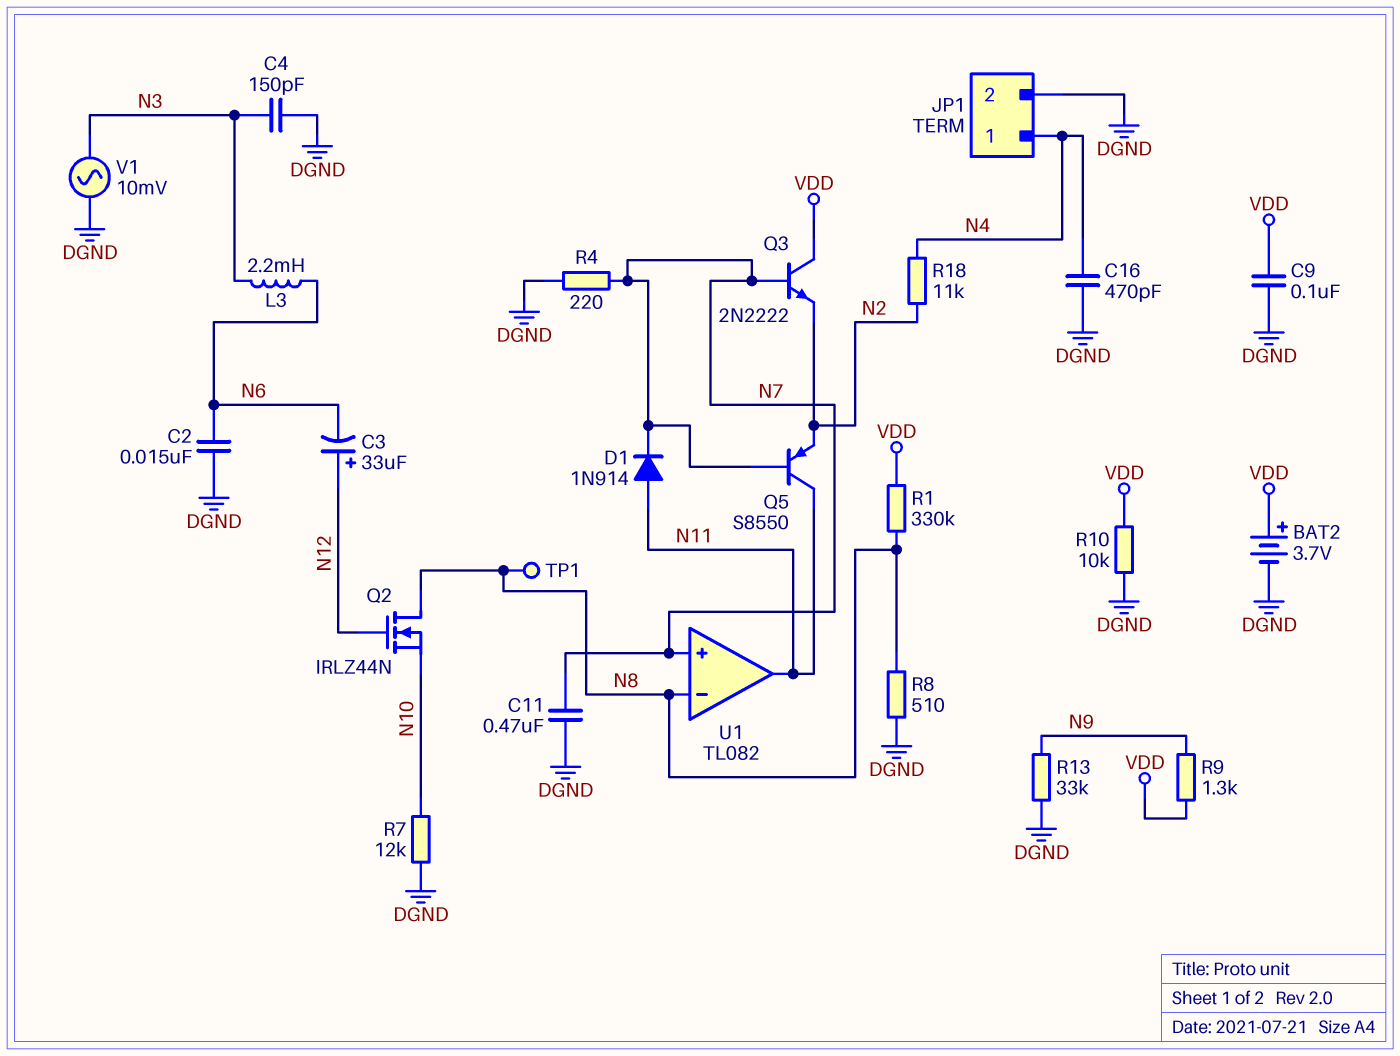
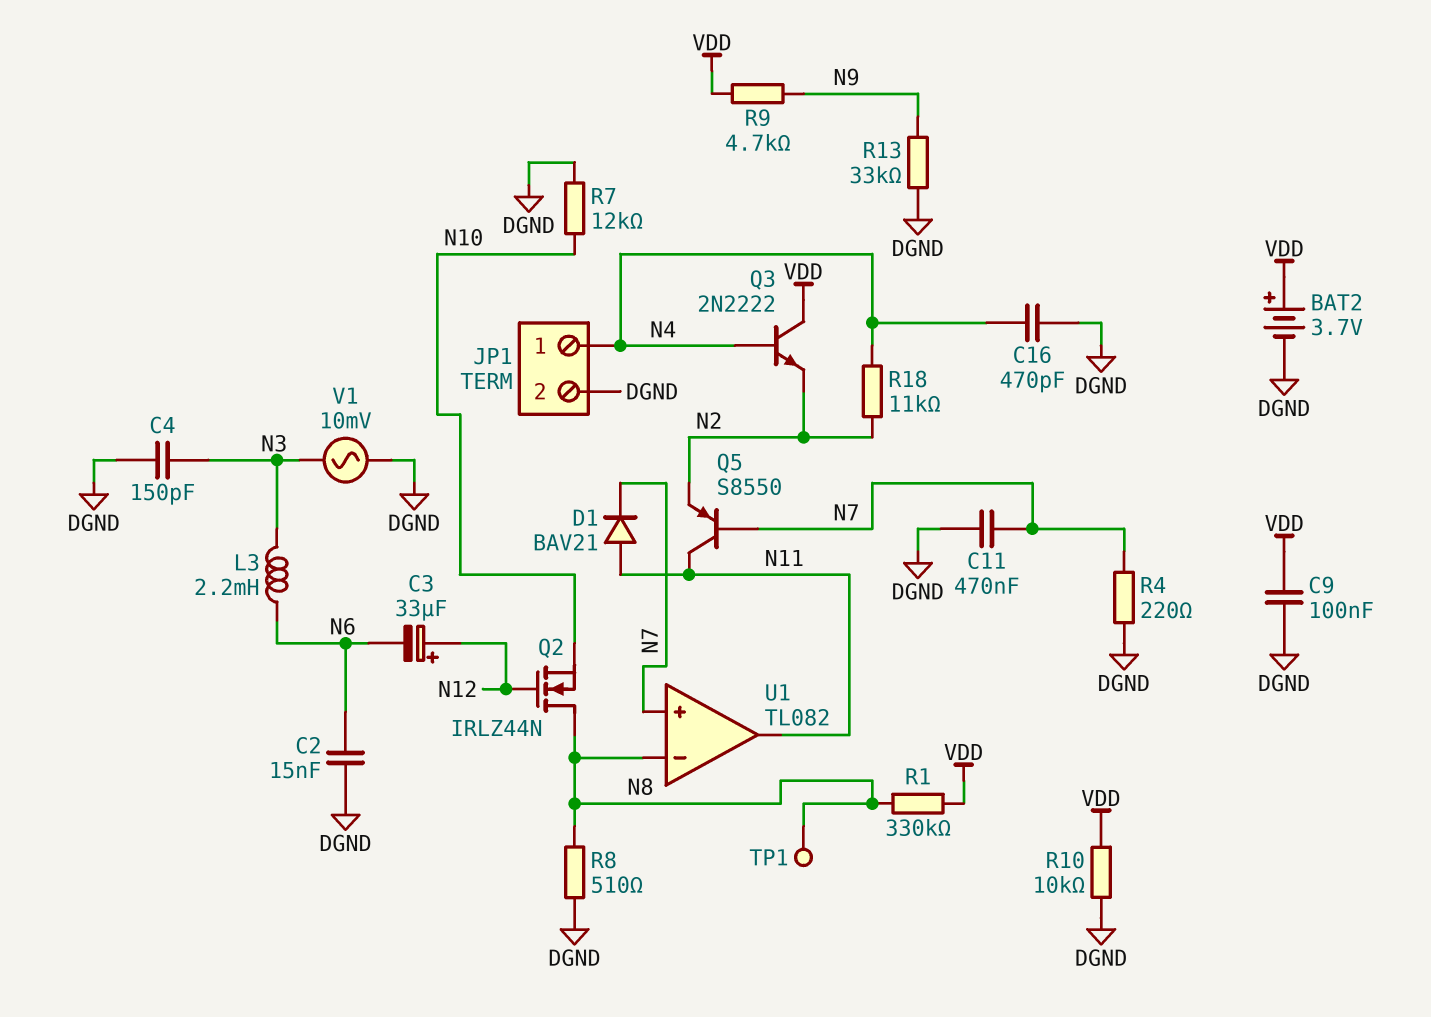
D1: diode 1N914 (A N11, K N7) -> diode BAV21 (A N11, K N7)
Q3: NPN 2N2222 (B N7, C VDD, E N2) -> NPN 2N2222 (B N4, C VDD, E N2)
R9: 1.3k (N9, VDD) -> 4.7k (N9, VDD)

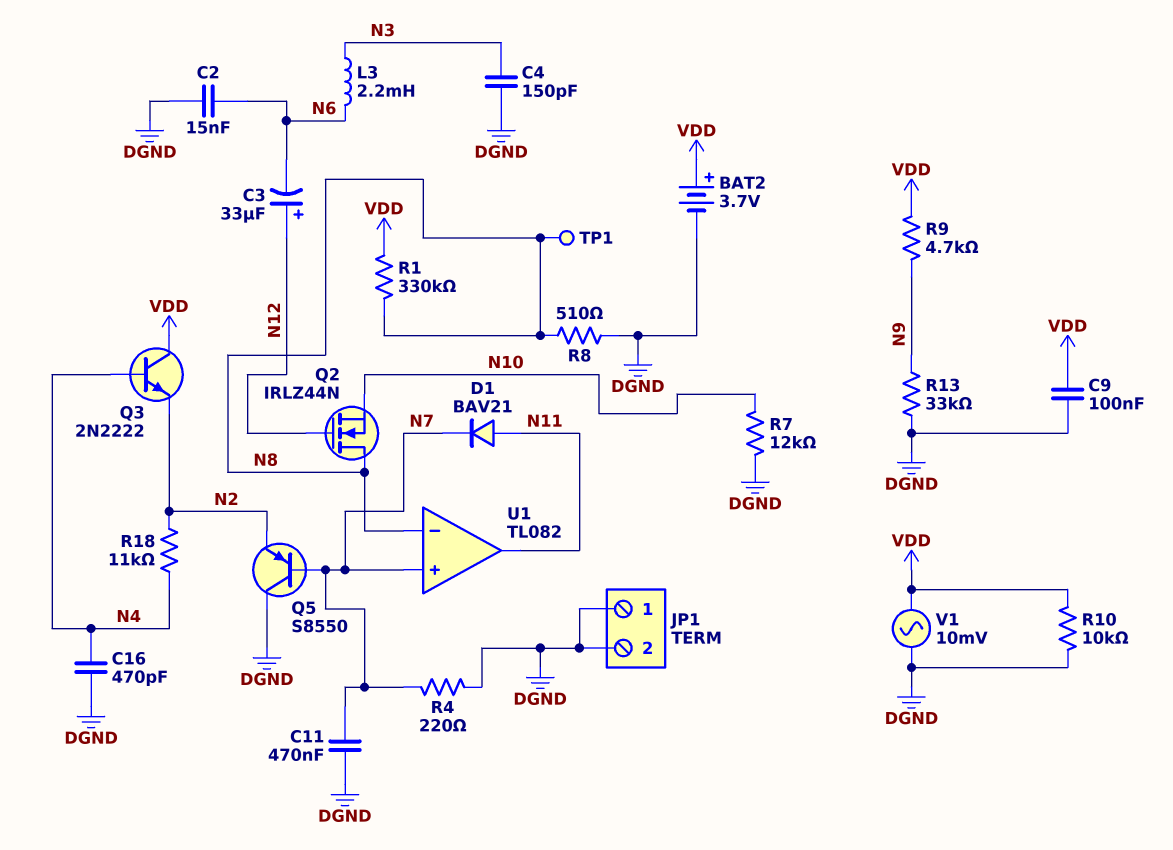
JP1 pin 1: N4 -> DGND
Q5: PNP S8550 (B N7, C N11, E N2) -> PNP S8550 (B N7, C DGND, E N2)
V1: AC 10mV (DGND, N3) -> AC 10mV (DGND, VDD)

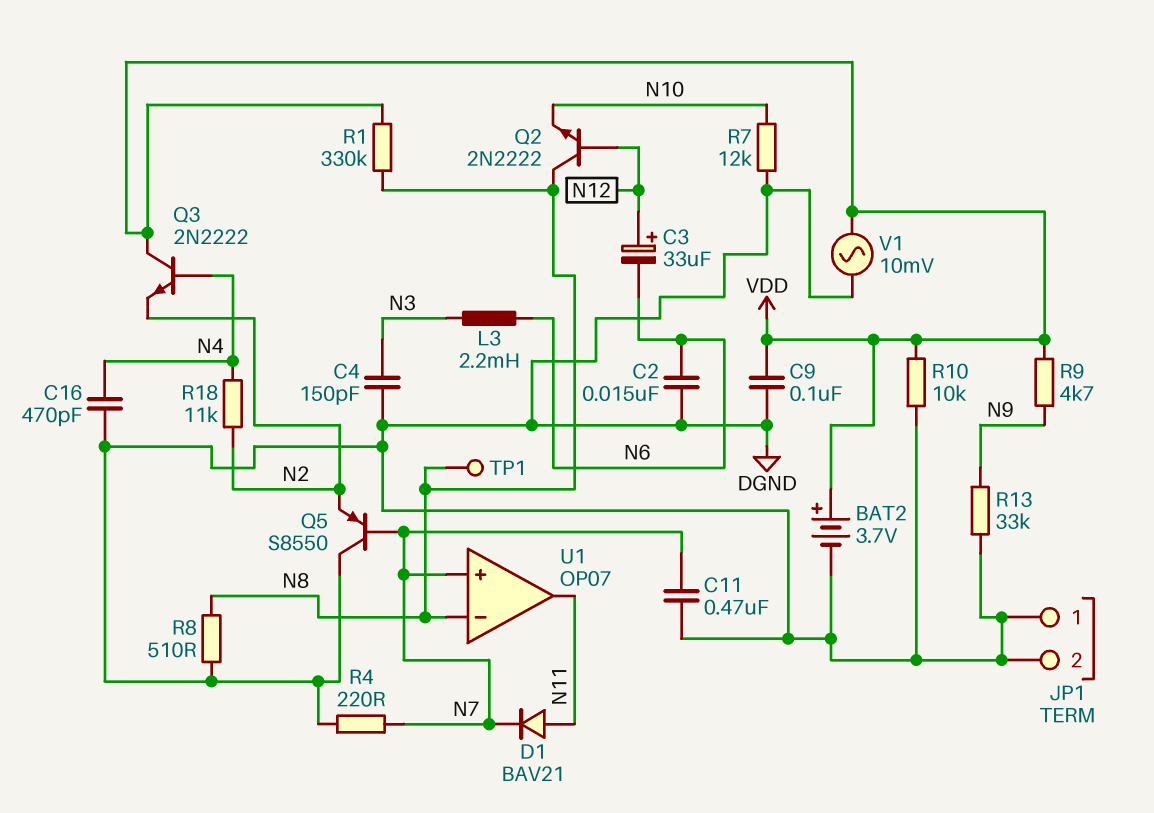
Q2: NMOS IRLZ44N (G N12, D N8, S N10) -> NPN 2N2222 (B N12, C N8, E N10)
U1: TL082 -> OP07

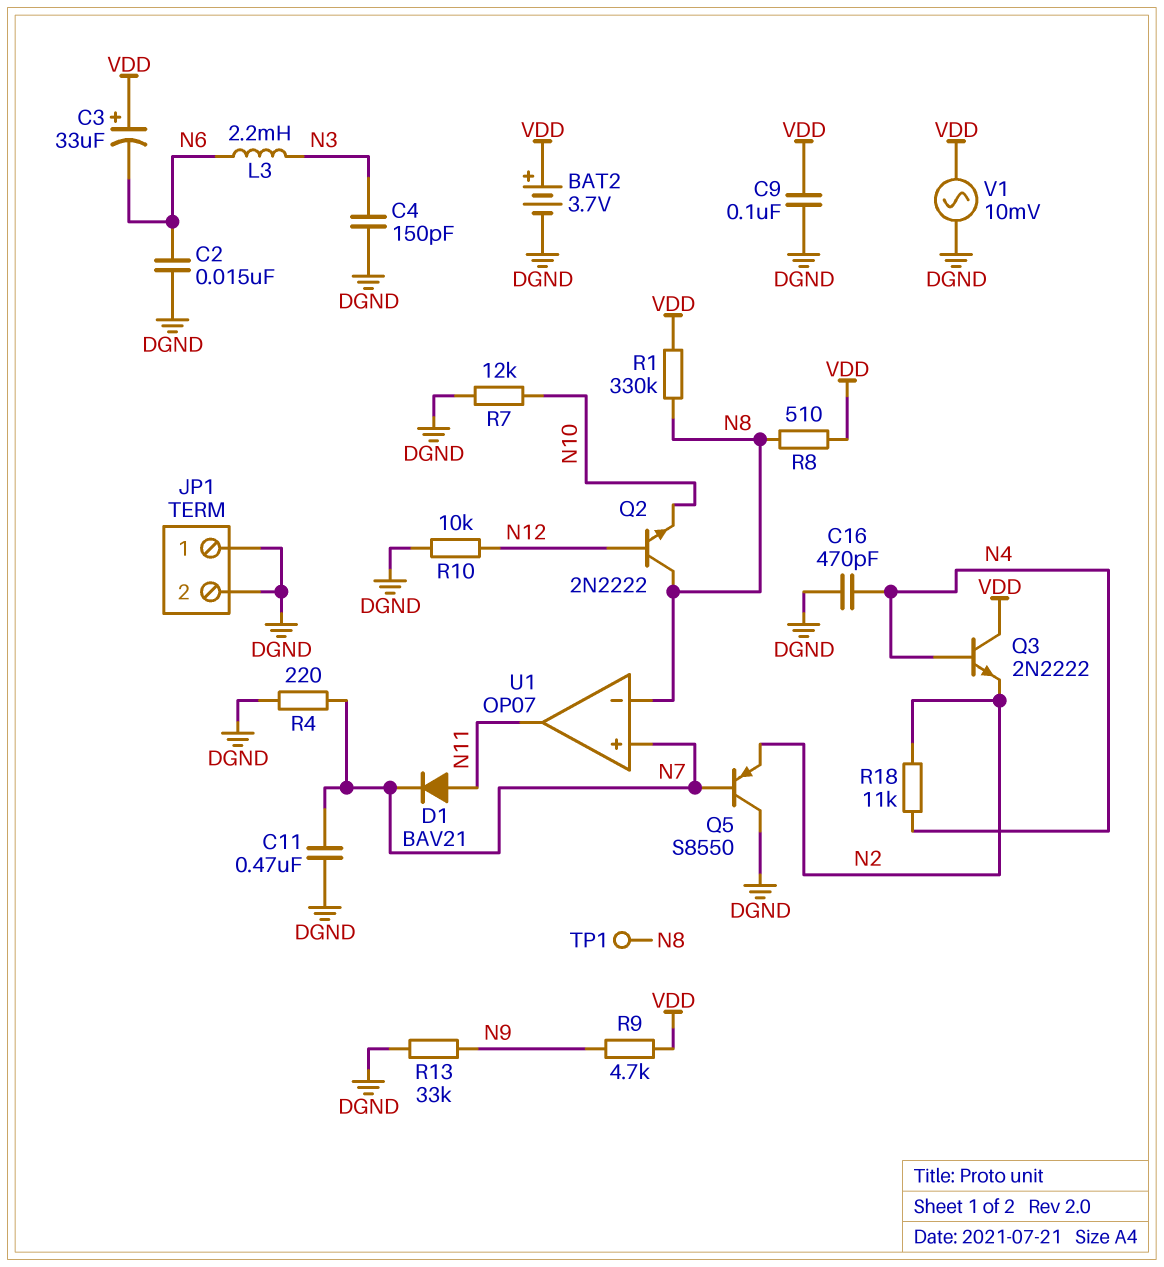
C3: 33uF (plus N12, minus N6) -> 33uF (plus VDD, minus N6)
R8: 510 (DGND, N8) -> 510 (N8, VDD)
R10: 10k (DGND, VDD) -> 10k (DGND, N12)

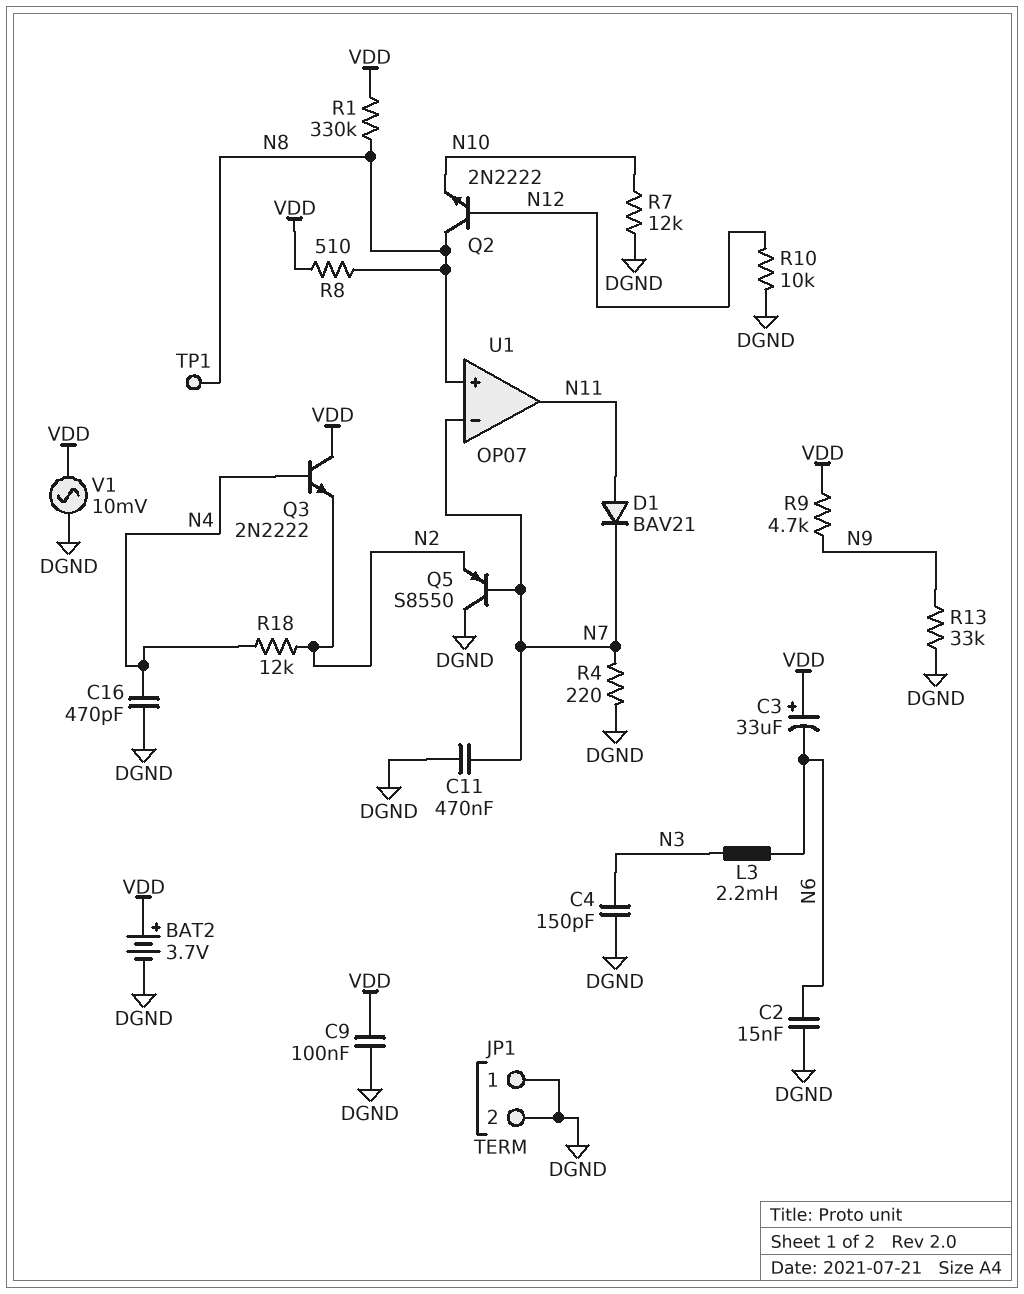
R18: 11k (N2, N4) -> 12k (N2, N4)
U1 pin in+: N7 -> N8
U1 pin in-: N8 -> N7

